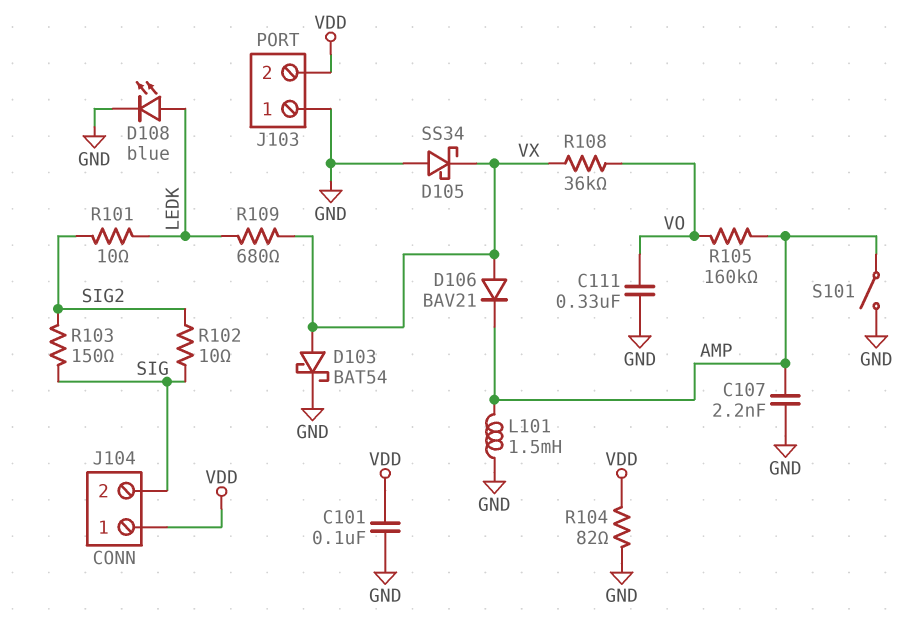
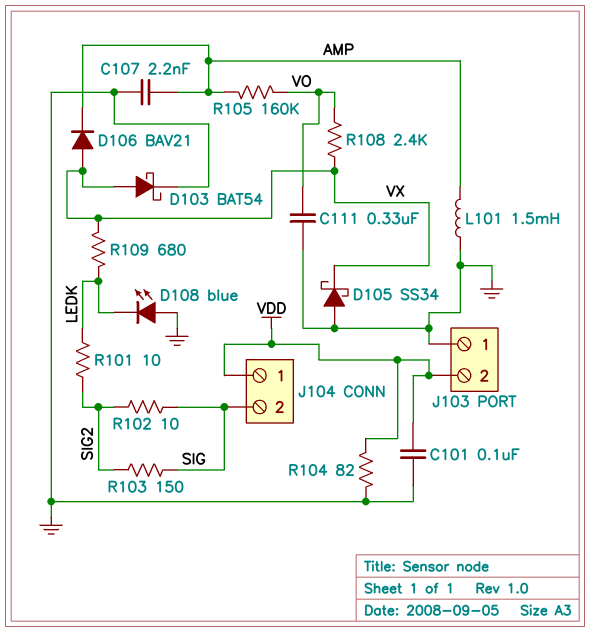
D108: LED blue (A LEDK, K GND) -> LED blue (A GND, K LEDK)
R108: 36k (VO, VX) -> 2.4k (VO, VX)
S101: switch (AMP, GND) -> none

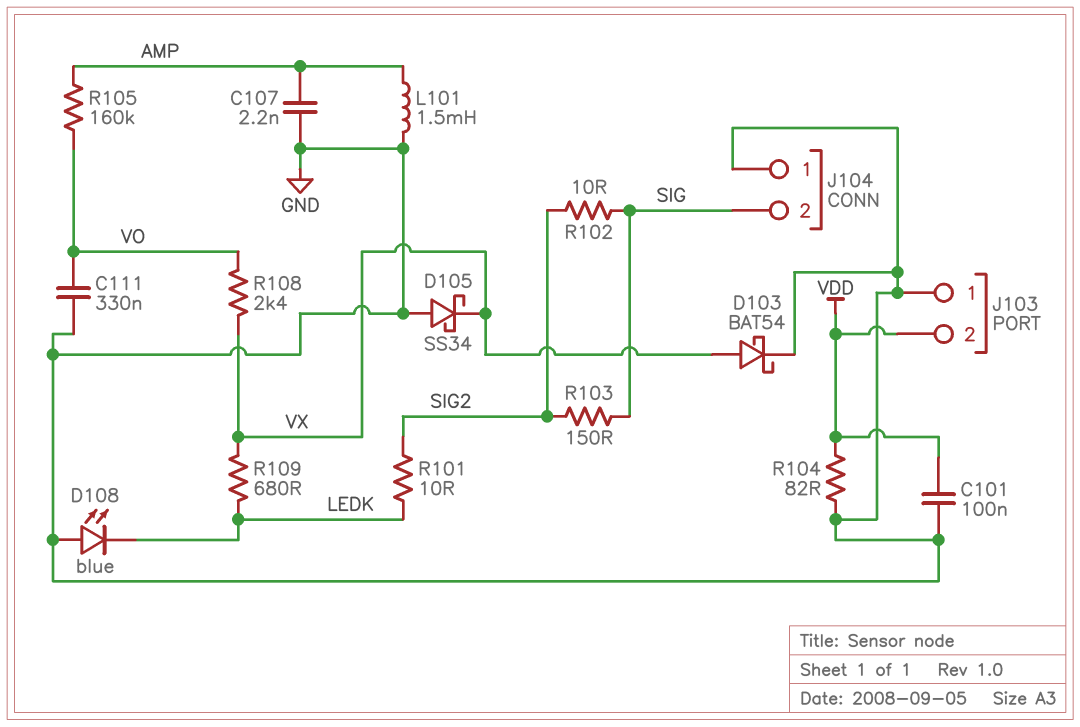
D106: diode BAV21 (A VX, K AMP) -> none
J104 pin 1: VDD -> GND

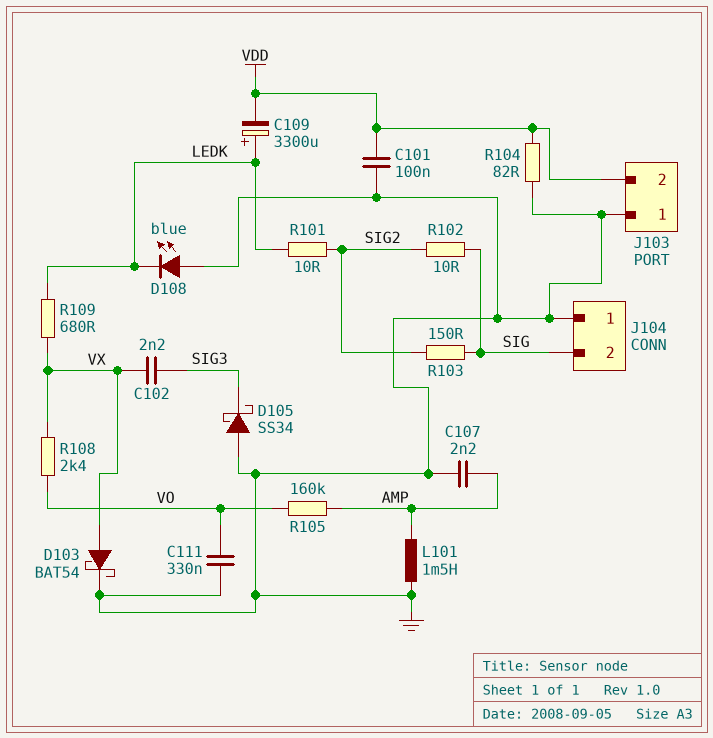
C102: none -> 2.2nF (SIG3, VX)
C109: none -> 3300uF (plus LEDK, minus VDD)
D105: schottky SS34 (A GND, K VX) -> schottky SS34 (A GND, K SIG3)

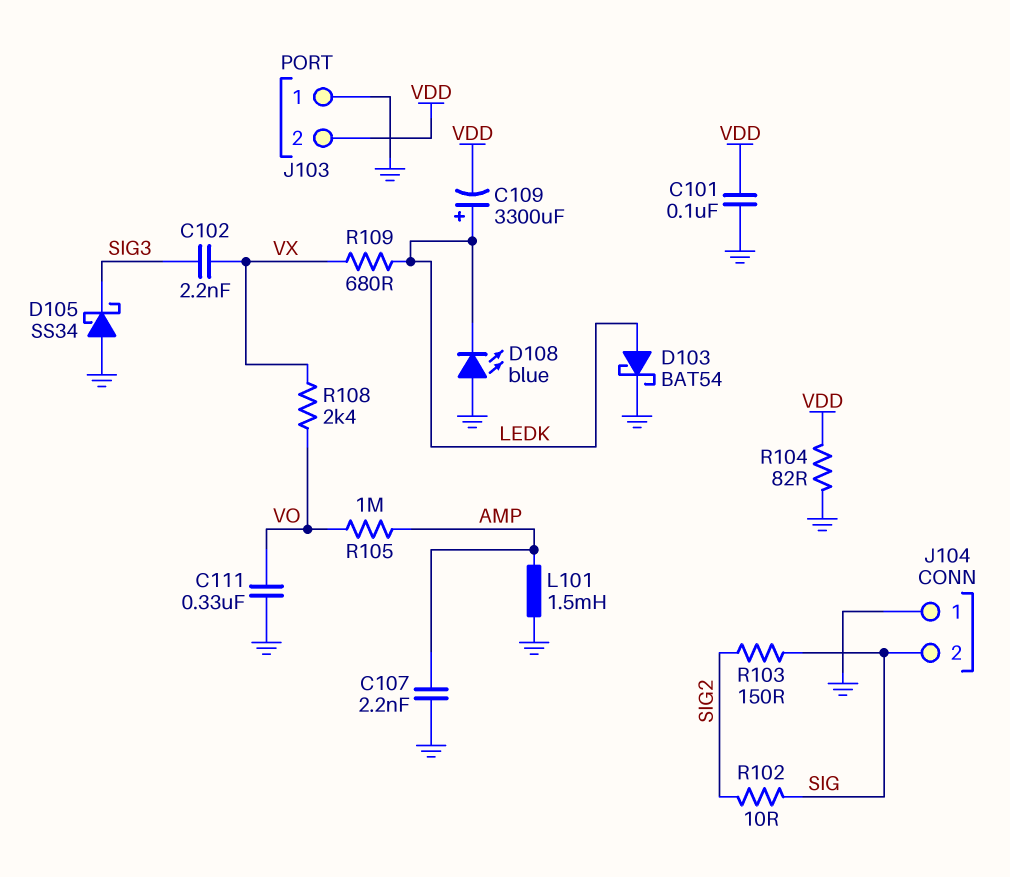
D103: schottky BAT54 (A VX, K GND) -> schottky BAT54 (A LEDK, K GND)
R101: 10 (LEDK, SIG2) -> none
R105: 160k (AMP, VO) -> 1M (AMP, VO)

